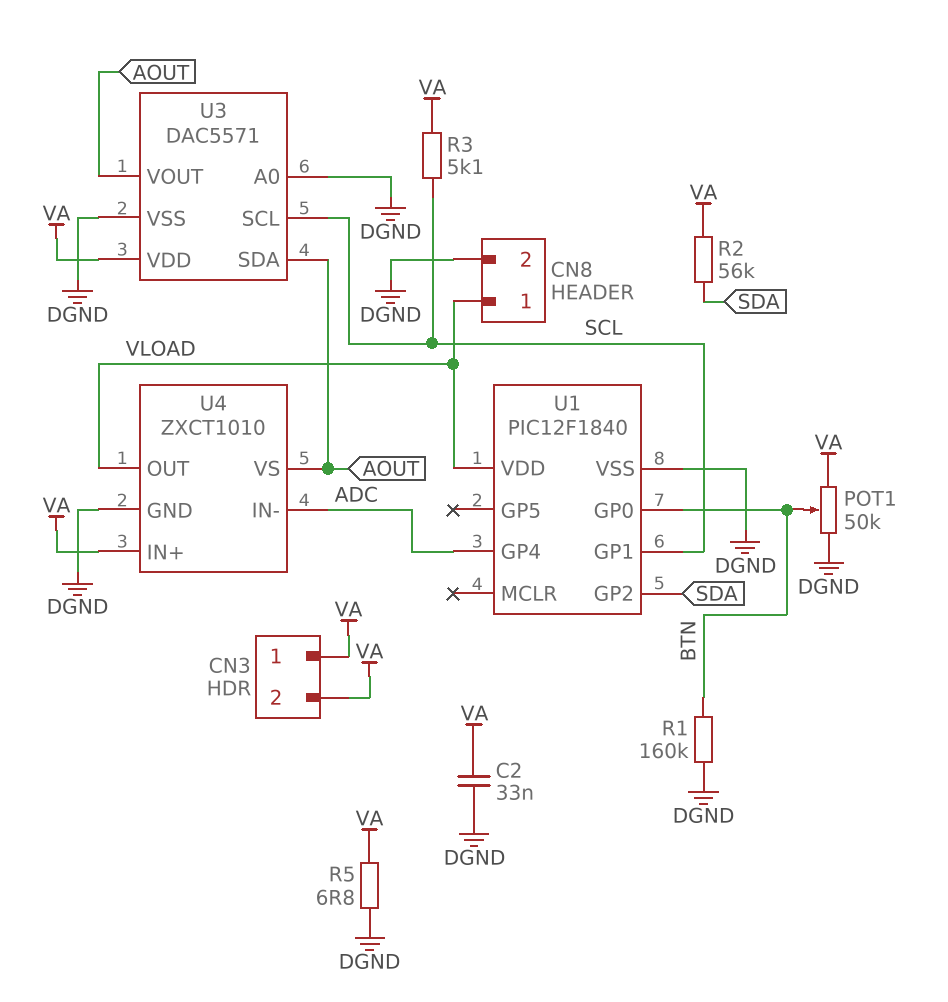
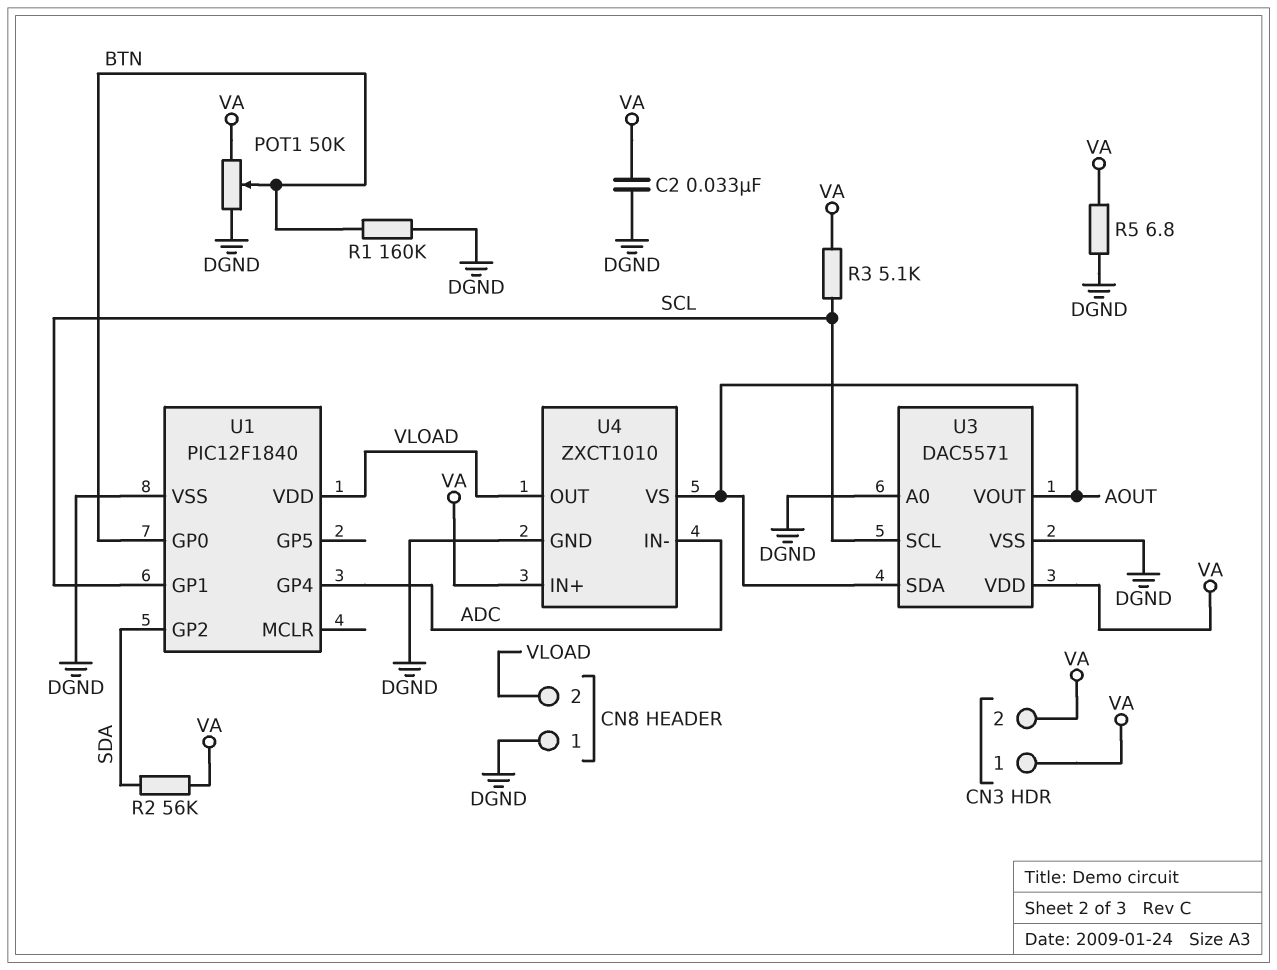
CN8 pin 1: VLOAD -> DGND
CN8 pin 2: DGND -> VLOAD

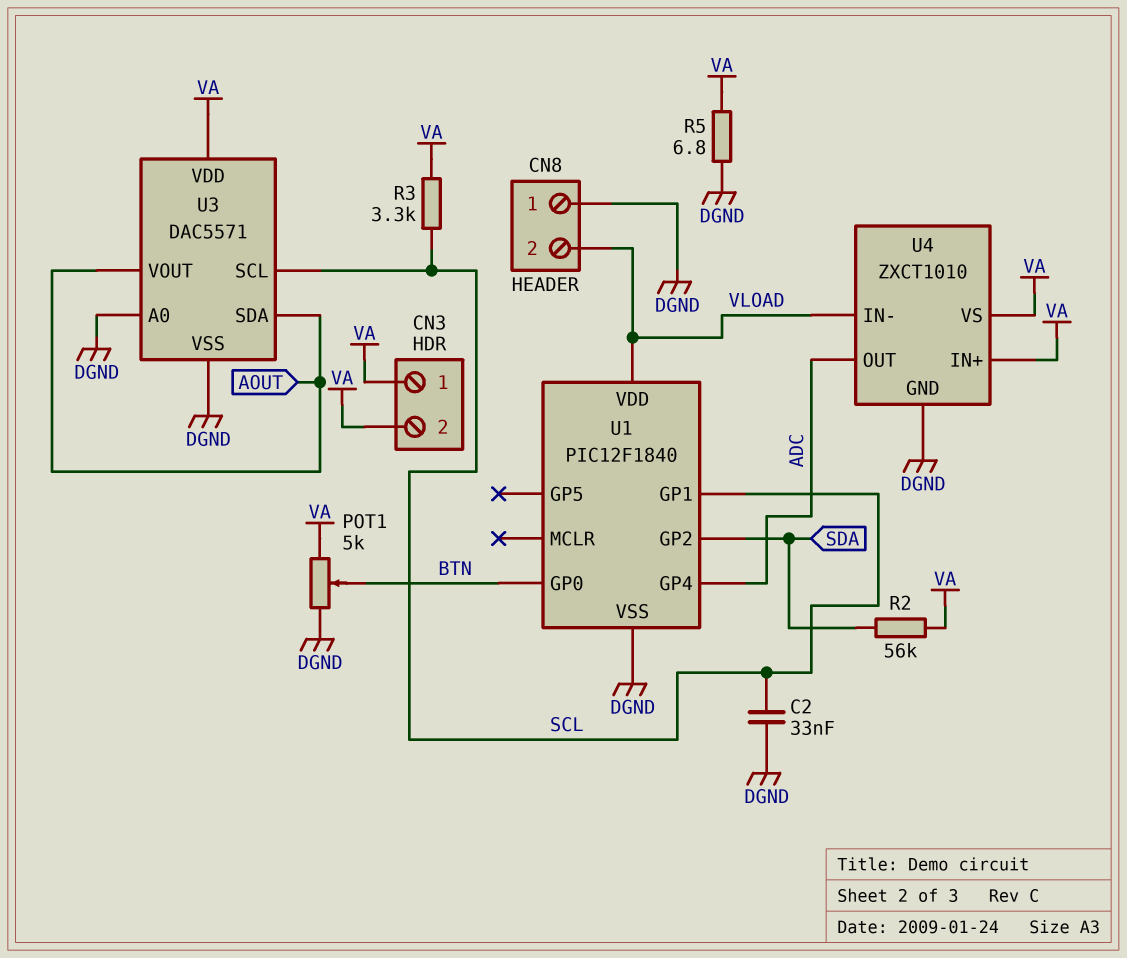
C2: 33nF (DGND, VA) -> 33nF (DGND, SCL)
POT1: 50k (DGND, VA, wiper BTN) -> 5k (DGND, VA, wiper BTN)
R1: 160k (BTN, DGND) -> none
R3: 5.1k (SCL, VA) -> 3.3k (SCL, VA)
U4 pin IN-: ADC -> VLOAD
U4 pin OUT: VLOAD -> ADC
U4 pin VS: AOUT -> VA

